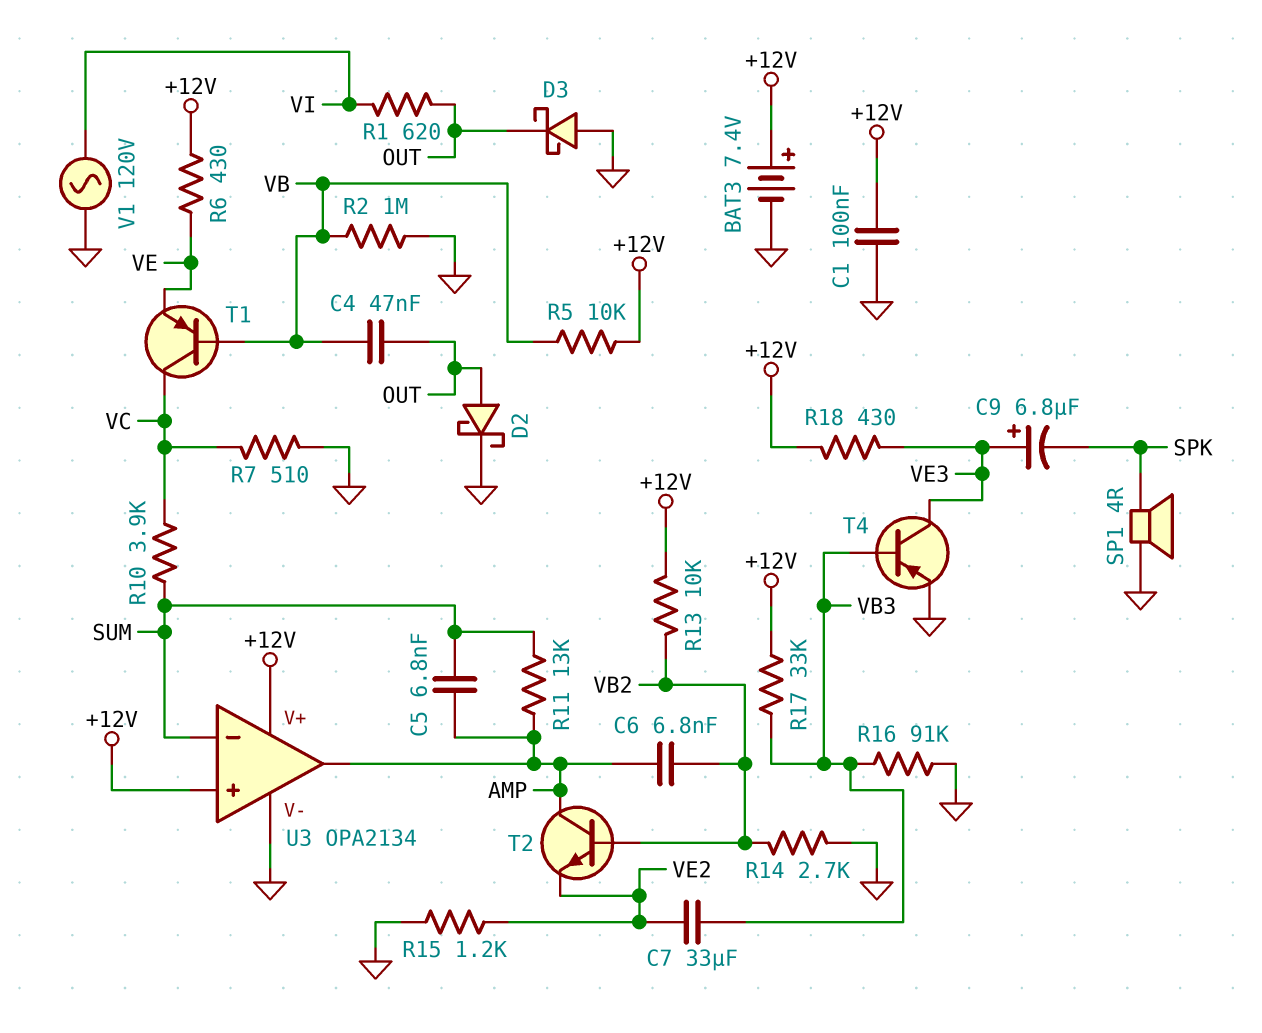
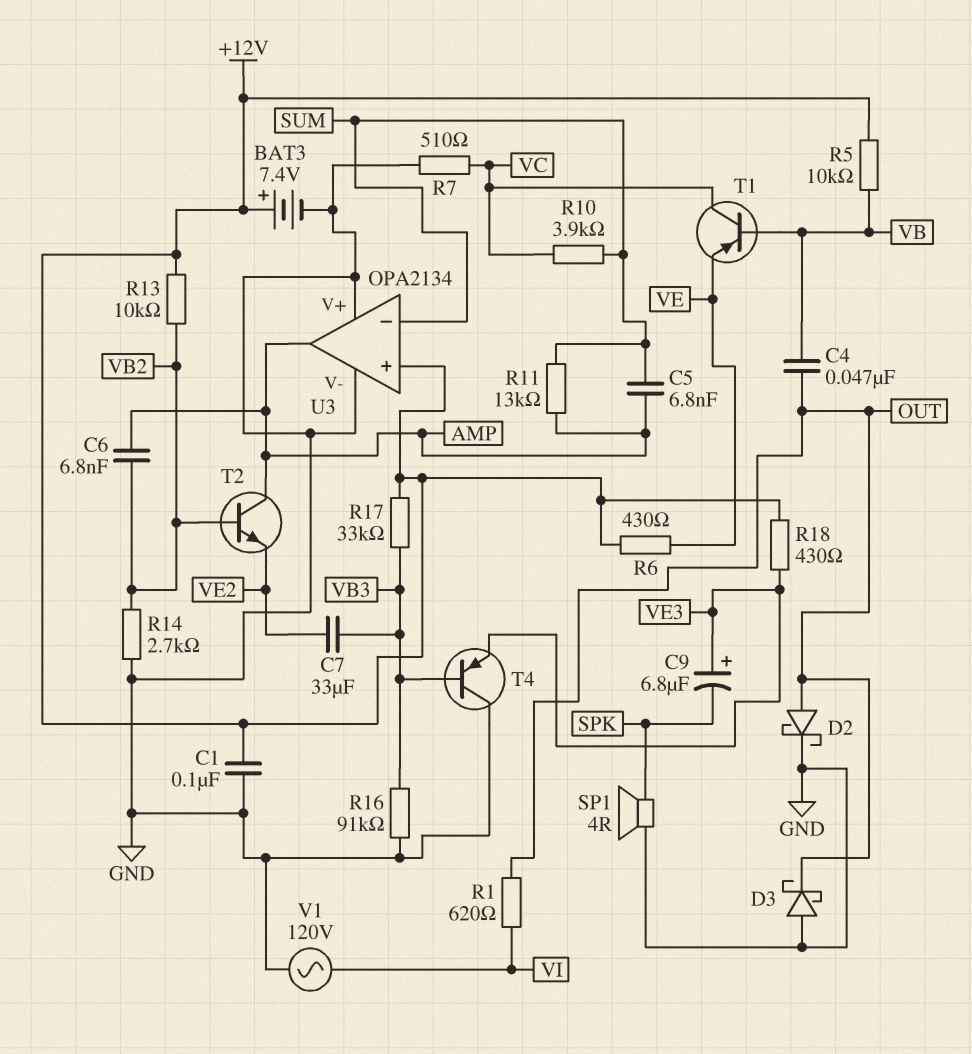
R2: 1M (GND, VB) -> none
R15: 1.2k (GND, VE2) -> none
T4: PNP (B VB3, C VE3, E GND) -> PNP (B VB3, C GND, E VE3)
U3 pin V+: +12V -> GND

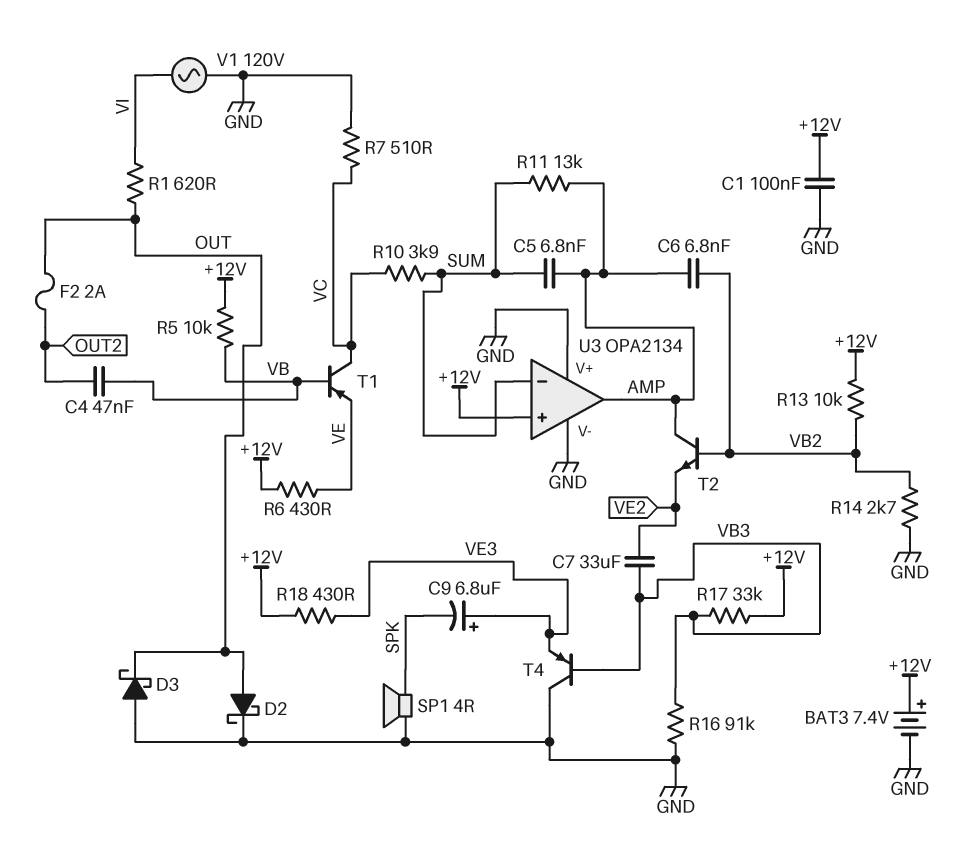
C4: 47nF (OUT, VB) -> 47nF (OUT2, VB)
F2: none -> 2A (OUT, OUT2)

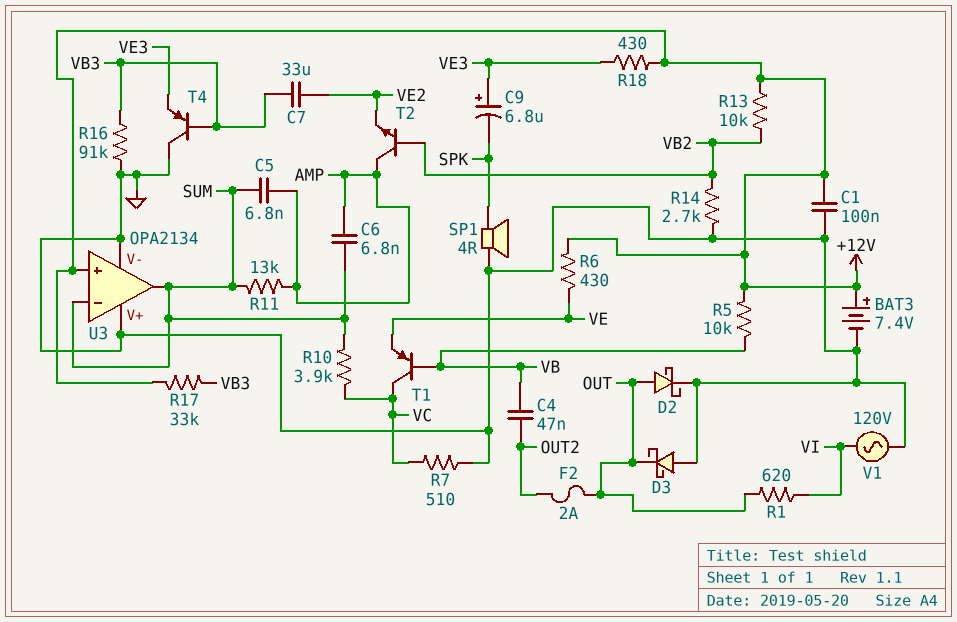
C6: 6.8nF (AMP, VB2) -> 6.8nF (AMP, SUM)
U3 pin out: AMP -> SUM

